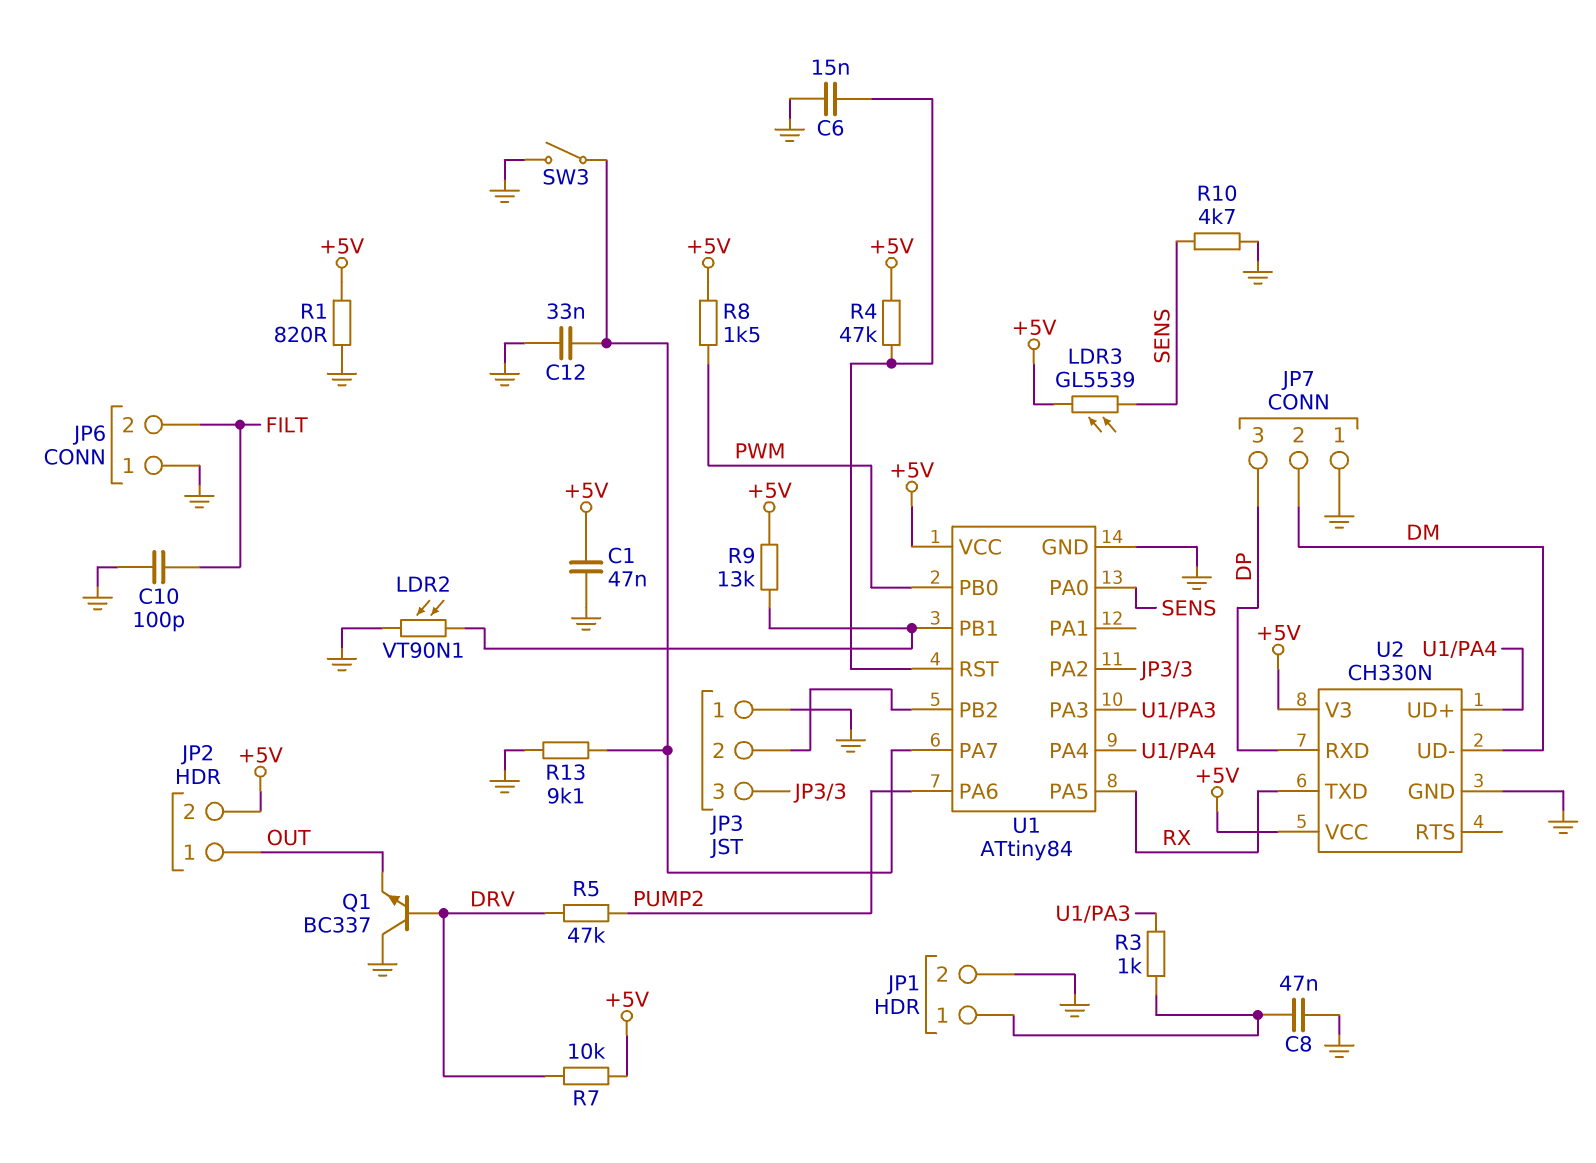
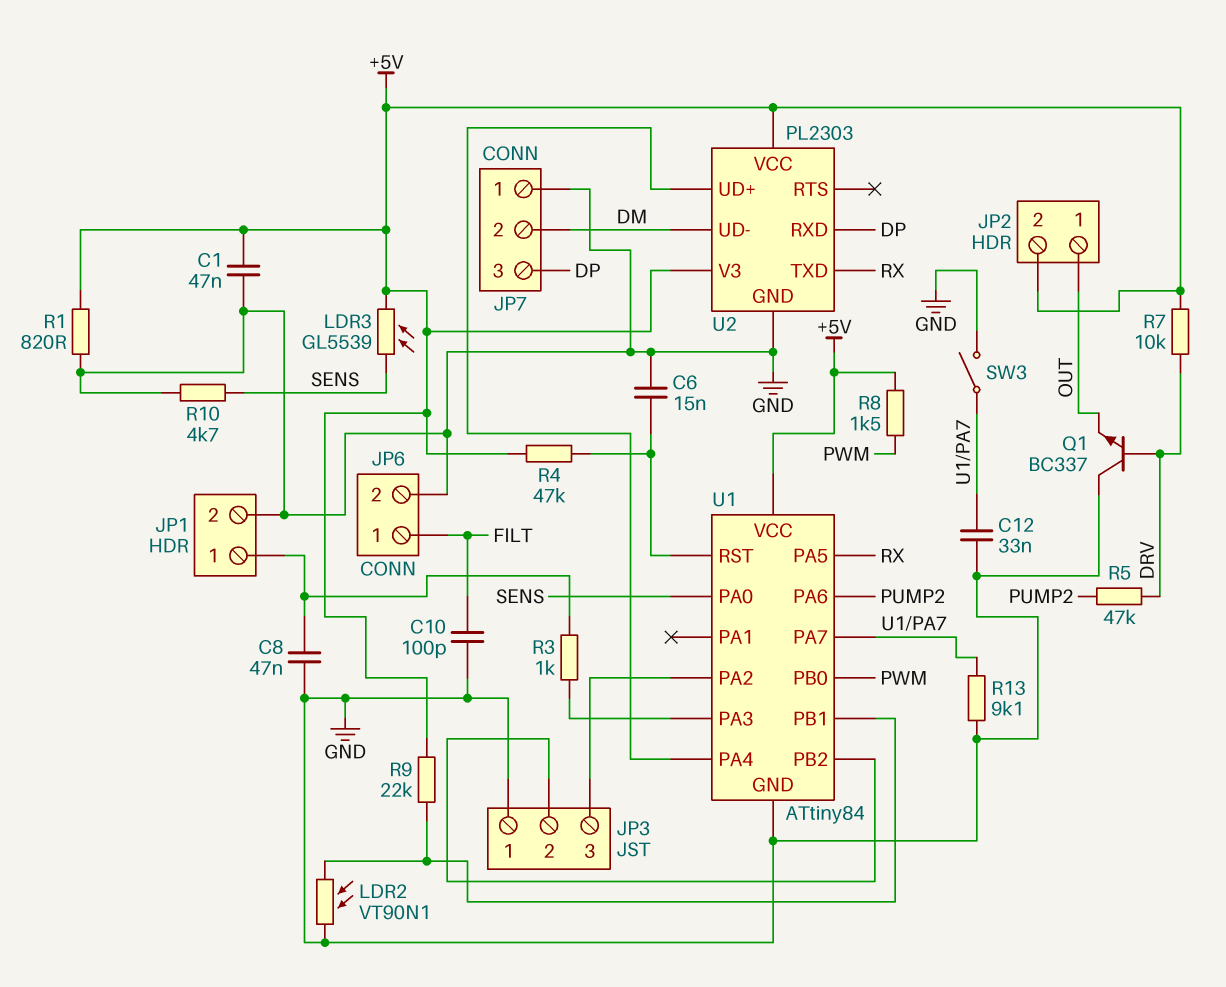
JP6 pin 1: GND -> FILT
JP6 pin 2: FILT -> GND
R9: 13k (+5V, U1/PB1) -> 22k (+5V, U1/PB1)
U2: CH330N -> PL2303

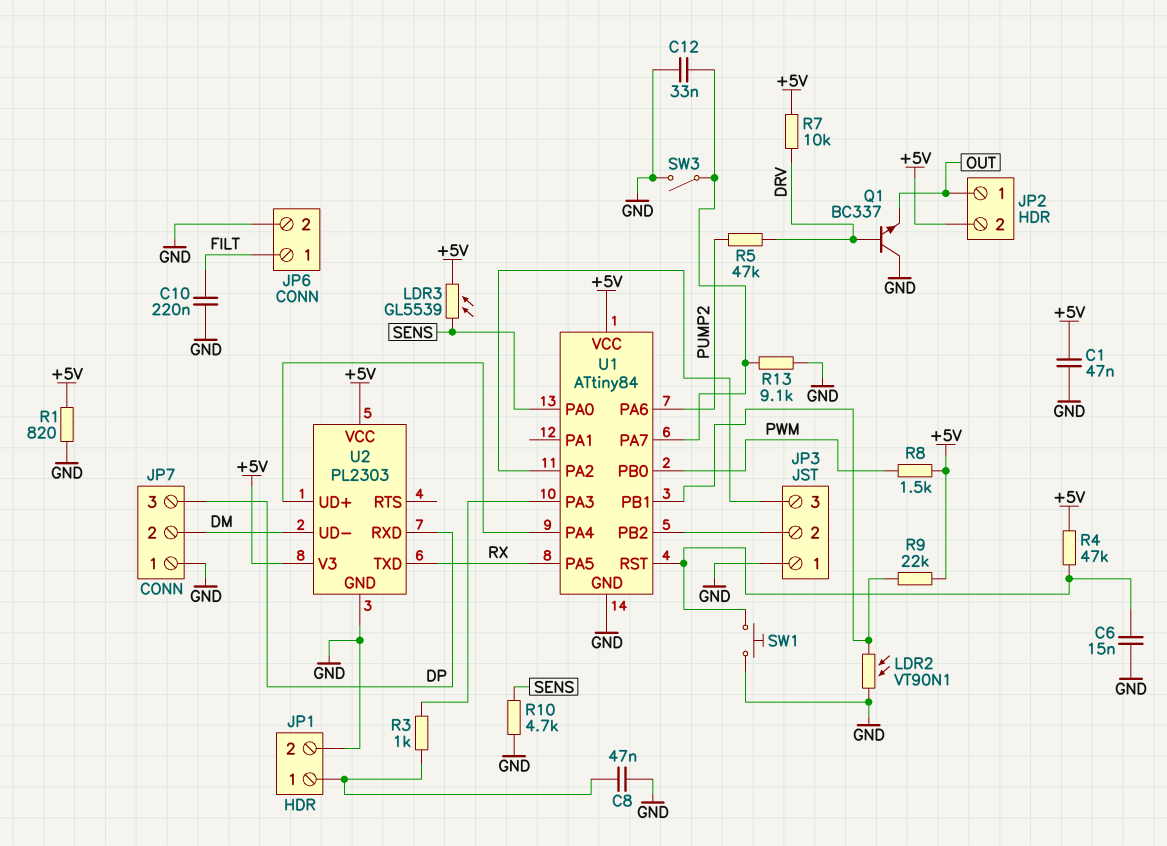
C10: 100pF (FILT, GND) -> 220nF (FILT, GND)
SW1: none -> button (GND, U1/RST)

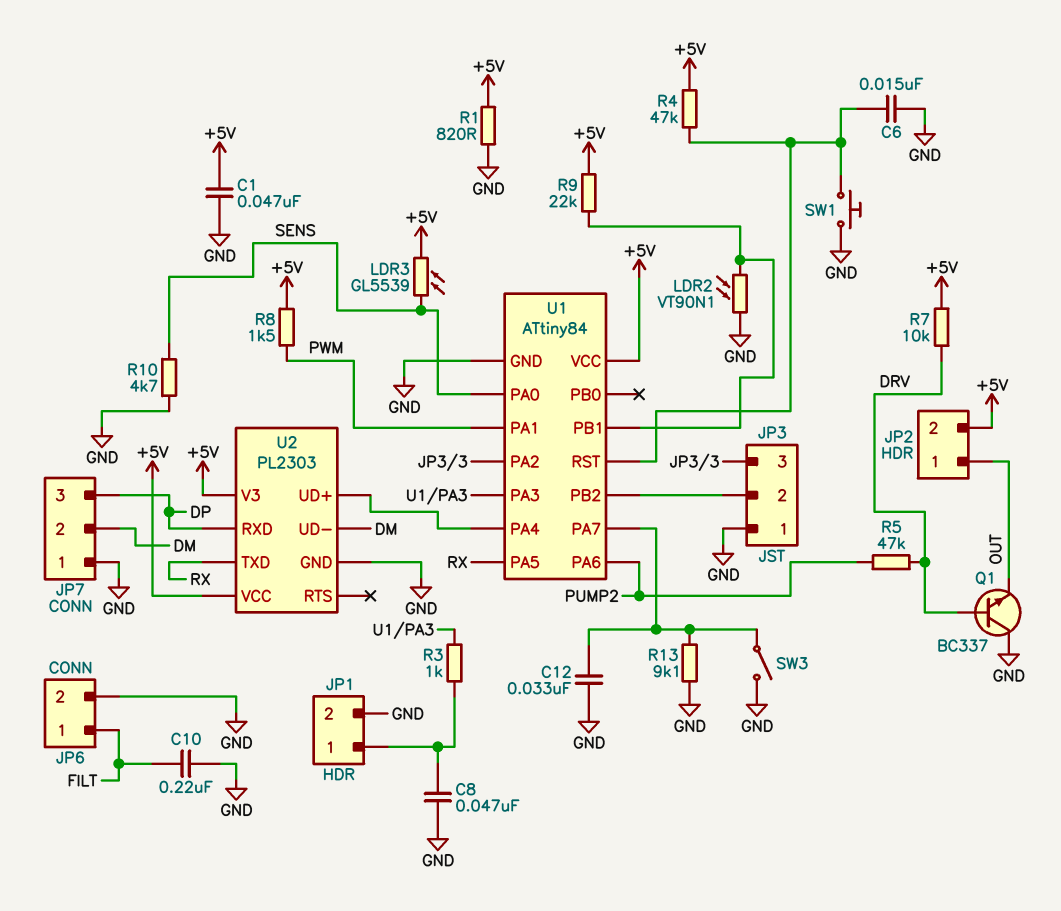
U1 pin PA1: none -> PWM
U1 pin PB0: PWM -> none

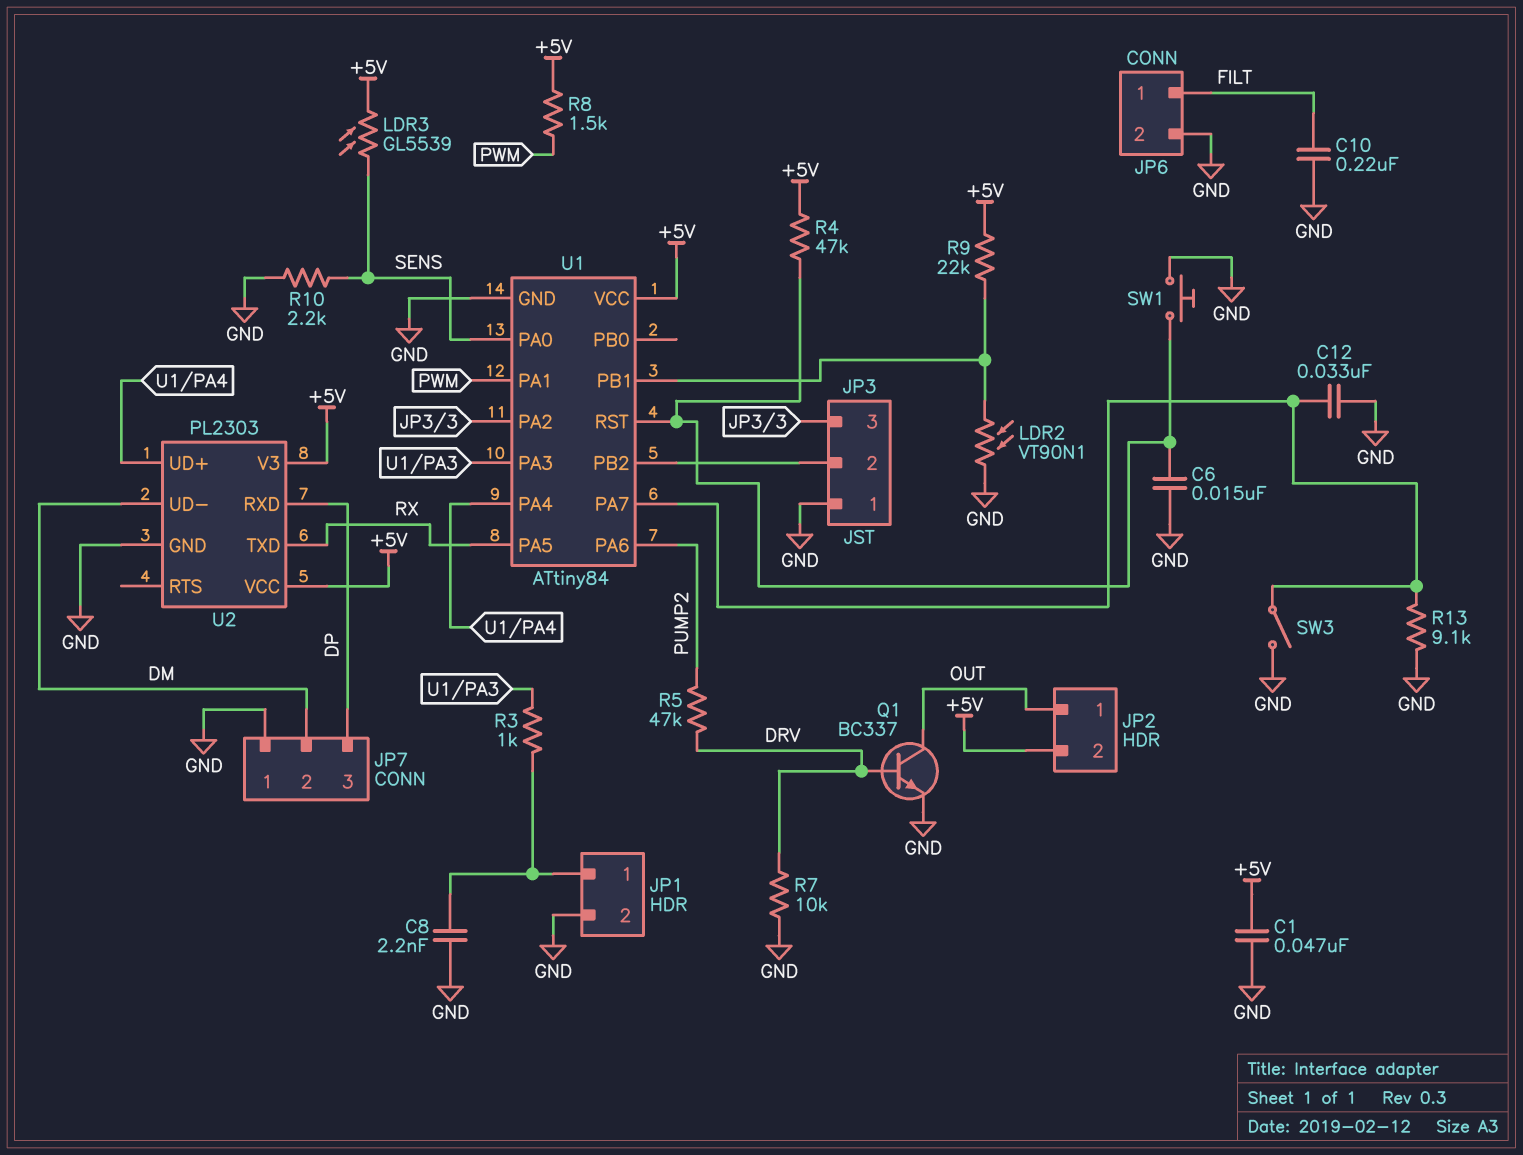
C8: 47nF (GND, JP1/1) -> 2.2nF (GND, JP1/1)
Q1: NPN BC337 (B DRV, C GND, E OUT) -> NPN BC337 (B DRV, C OUT, E GND)
R1: 820 (+5V, GND) -> none
R7: 10k (+5V, DRV) -> 10k (DRV, GND)
R10: 4.7k (GND, SENS) -> 2.2k (GND, SENS)

